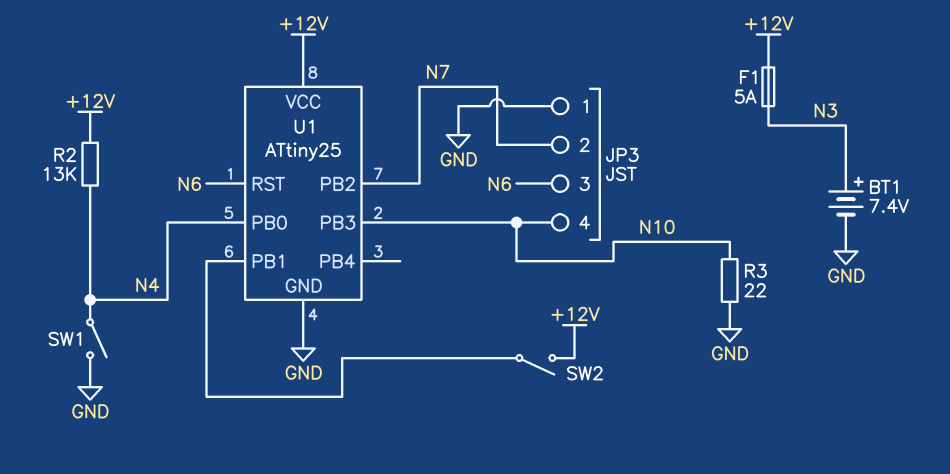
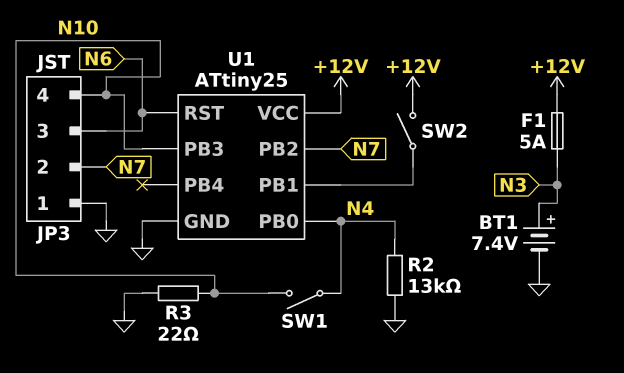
R2: 13k (+12V, N4) -> 13k (GND, N4)
SW1: switch (GND, N4) -> switch (N4, N10)

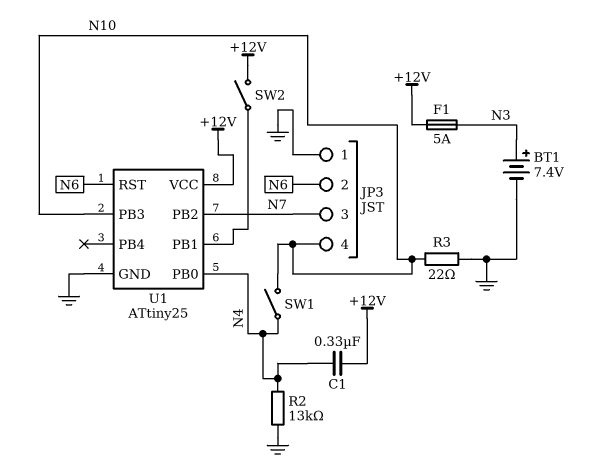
C1: none -> 330nF (+12V, N4)
JP3 pin 2: N7 -> N6
JP3 pin 3: N6 -> N7

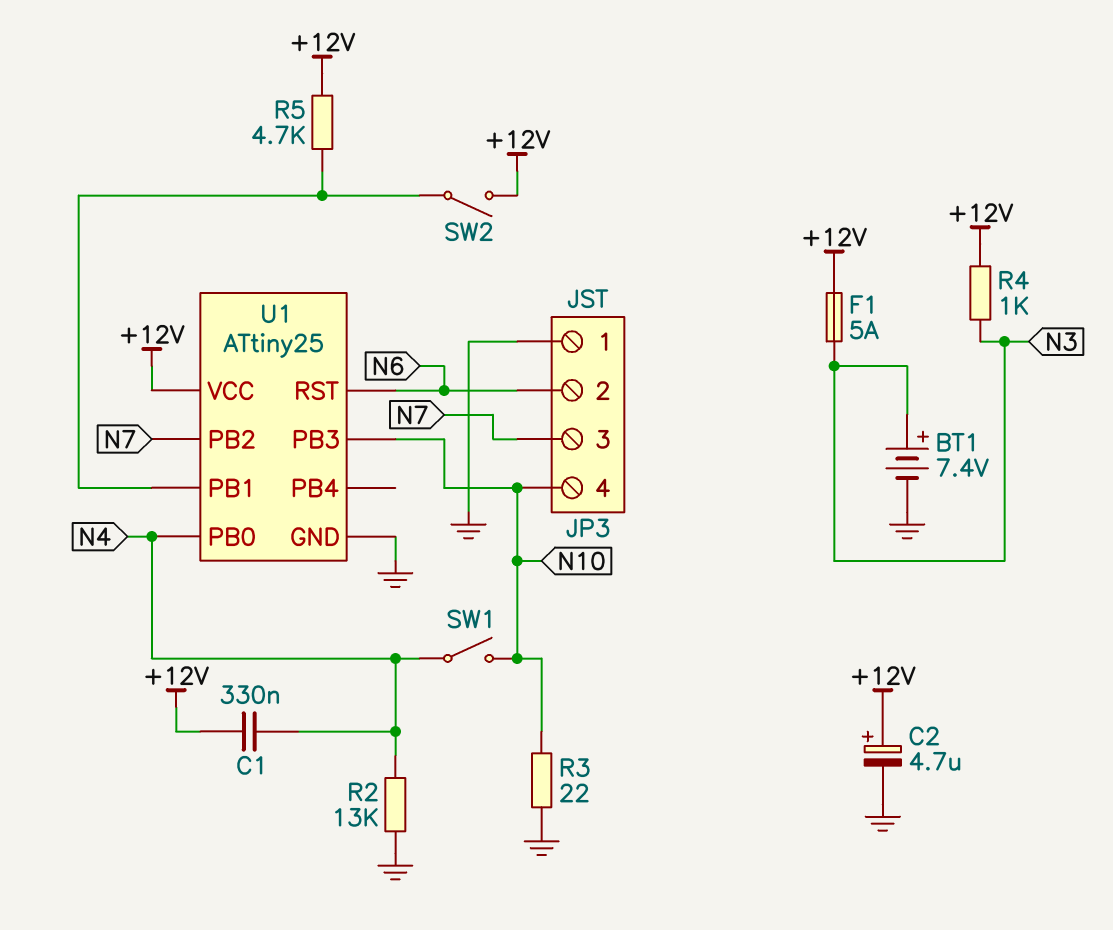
C2: none -> 4.7uF (plus +12V, minus GND)
R4: none -> 1k (+12V, N3)
R5: none -> 4.7k (+12V, U1/PB1)

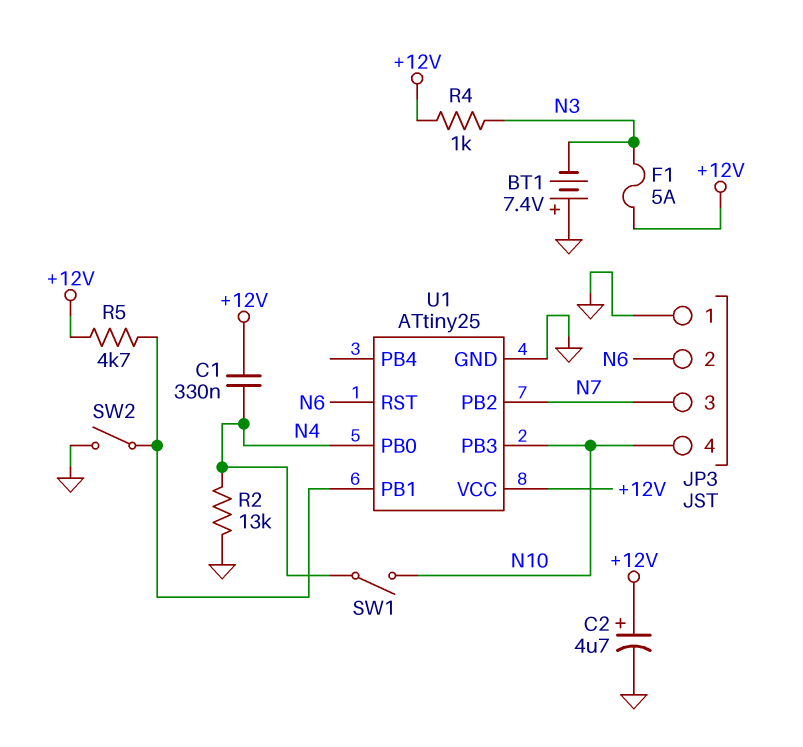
BT1: 7.4V (plus N3, minus GND) -> 7.4V (plus GND, minus N3)
R3: 22 (GND, N10) -> none
SW2: switch (+12V, U1/PB1) -> switch (GND, U1/PB1)

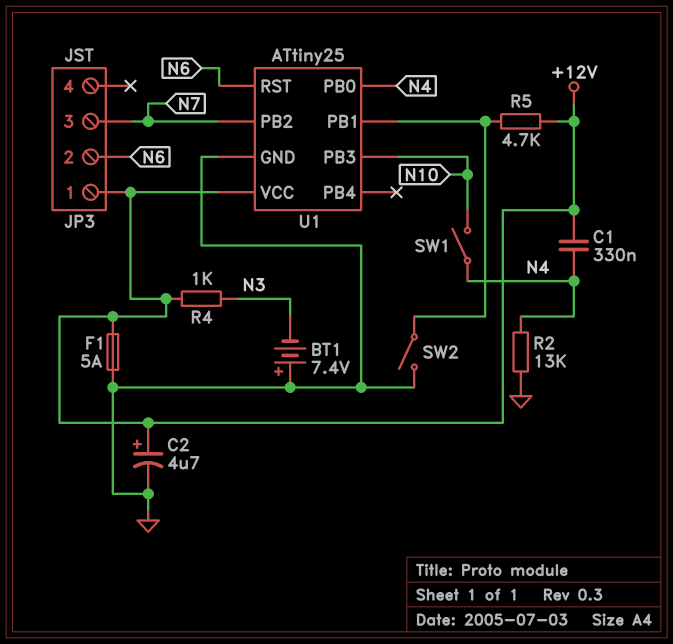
F1: 5A (+12V, N3) -> 5A (+12V, GND)
JP3 pin 1: GND -> +12V
JP3 pin 4: N10 -> none

